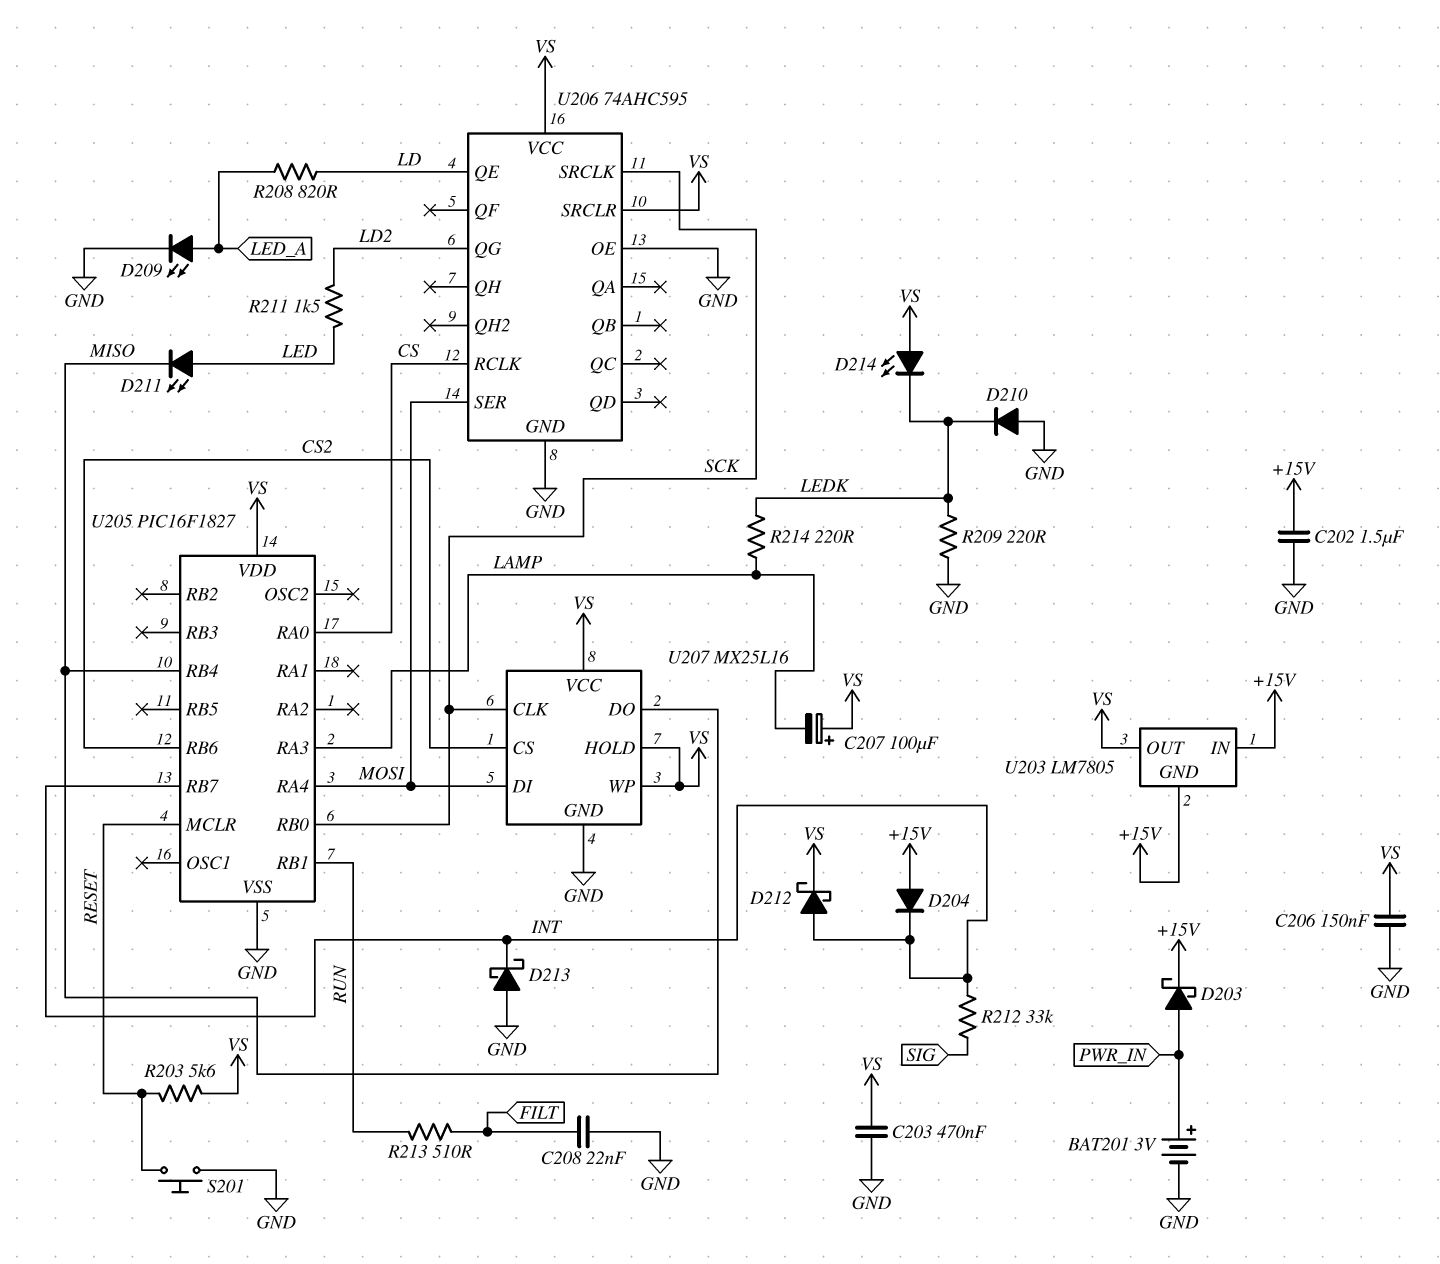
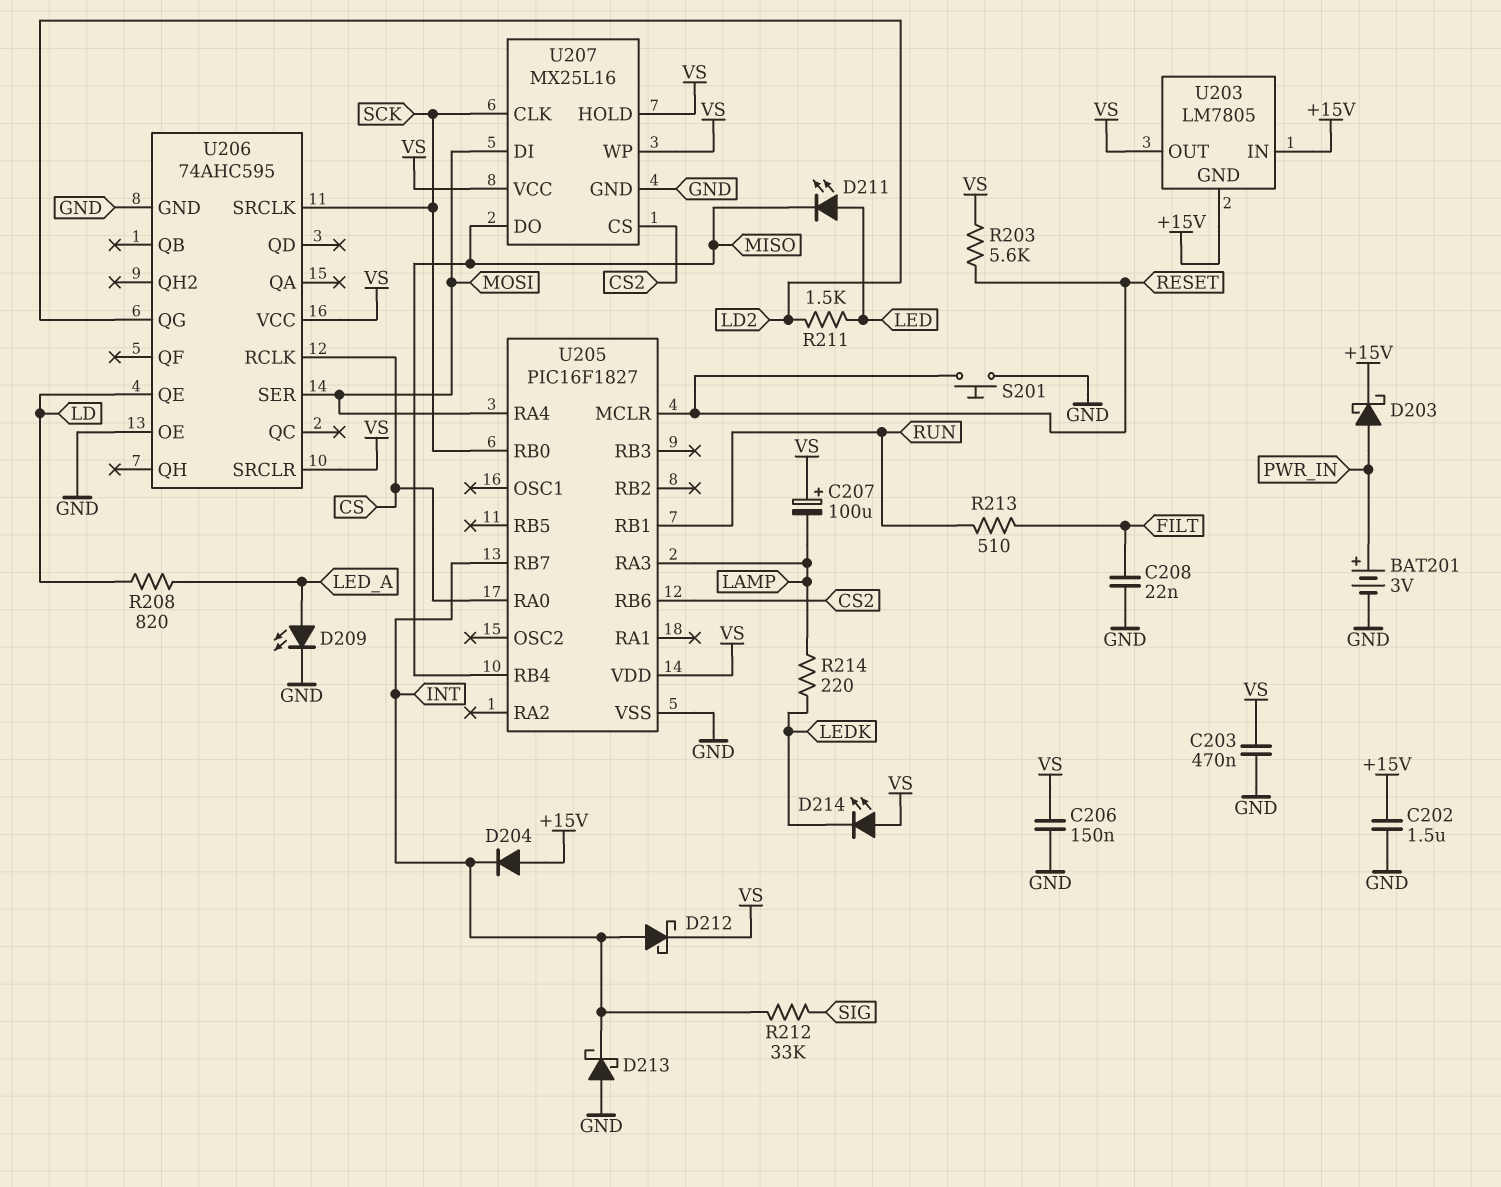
D210: diode (A GND, K LEDK) -> none
R209: 220 (GND, LEDK) -> none

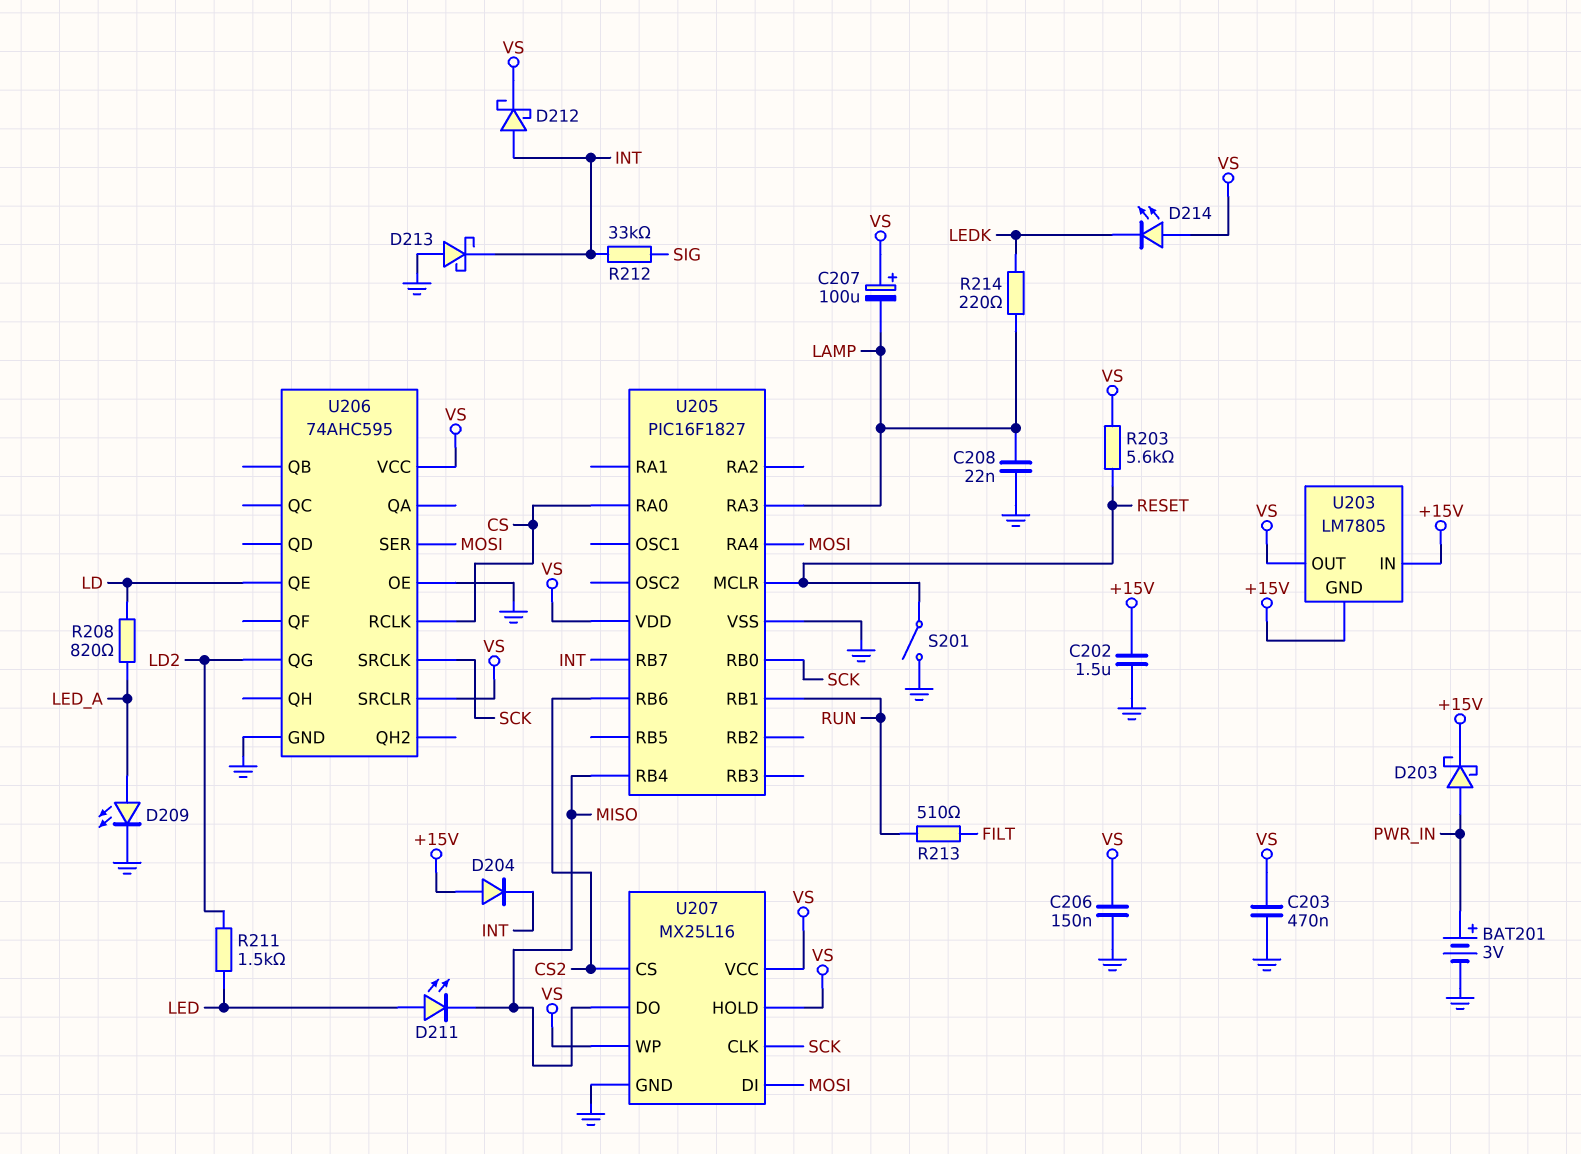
C208: 22nF (FILT, GND) -> 22nF (GND, LAMP)
S201: button (GND, RESET) -> switch (GND, RESET)

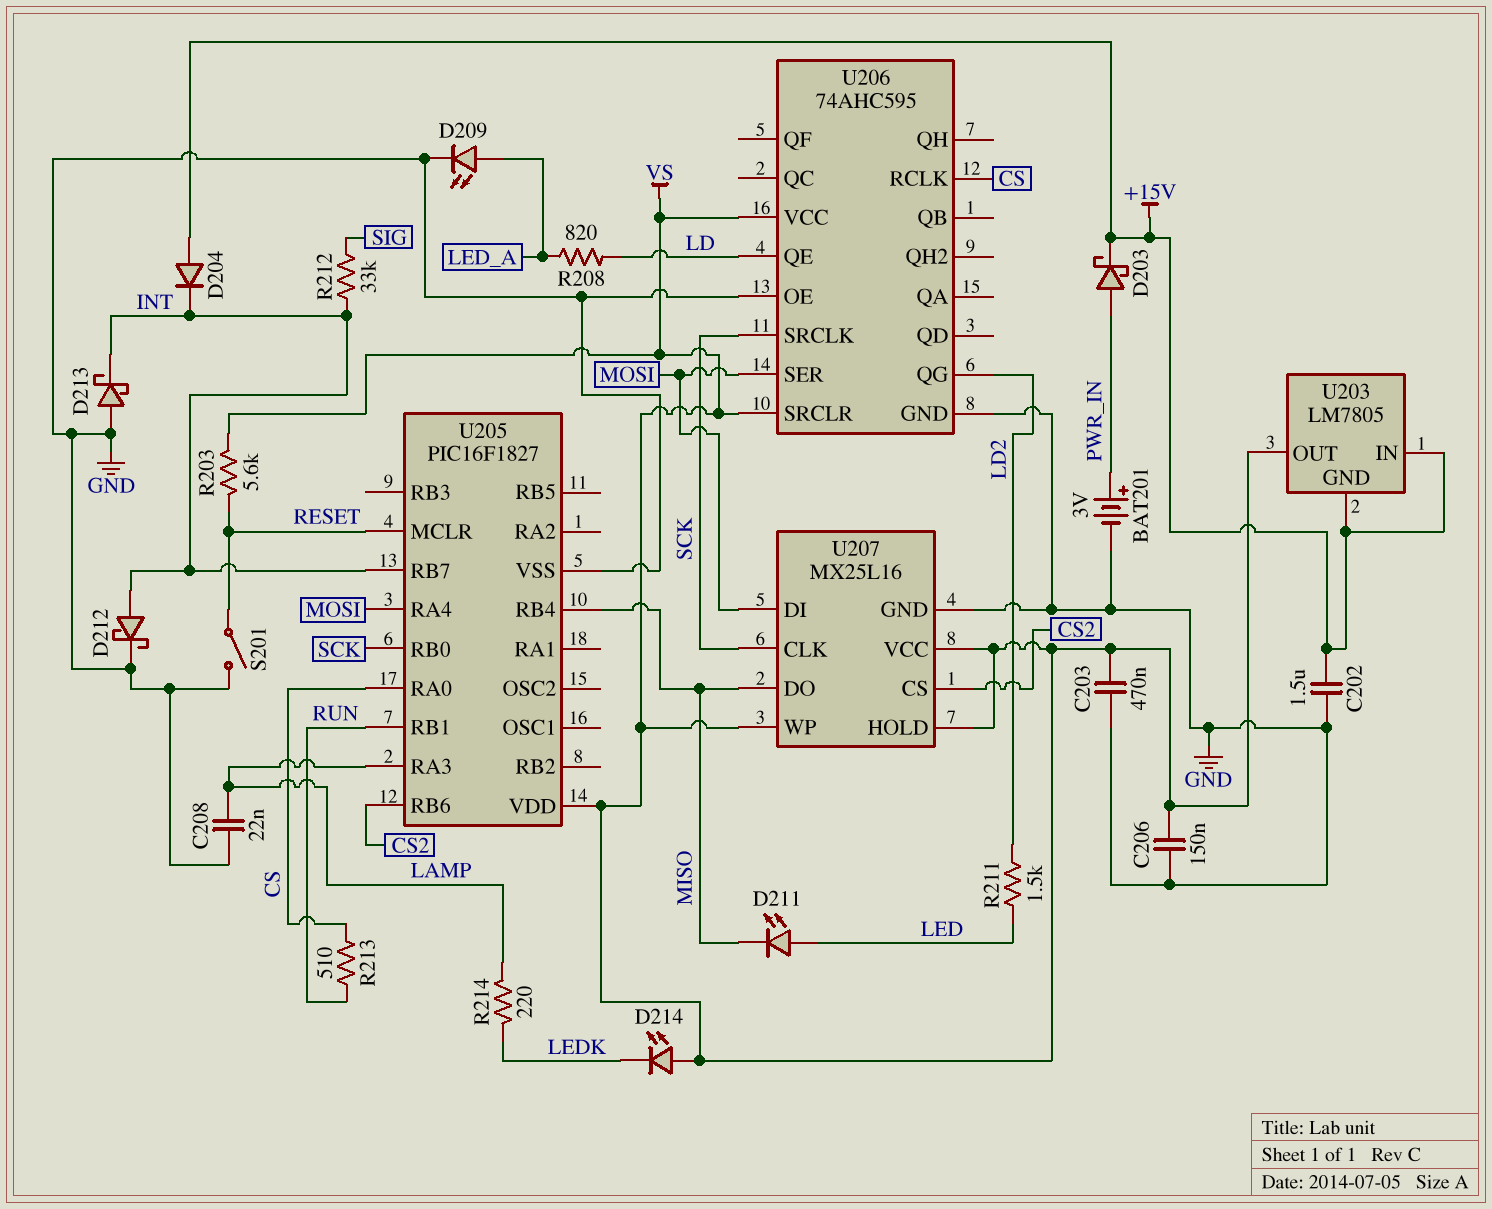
C207: 100uF (plus VS, minus LAMP) -> none
D212: schottky (A INT, K VS) -> schottky (A INT, K GND)
R213: 510 (FILT, RUN) -> 510 (CS, RUN)

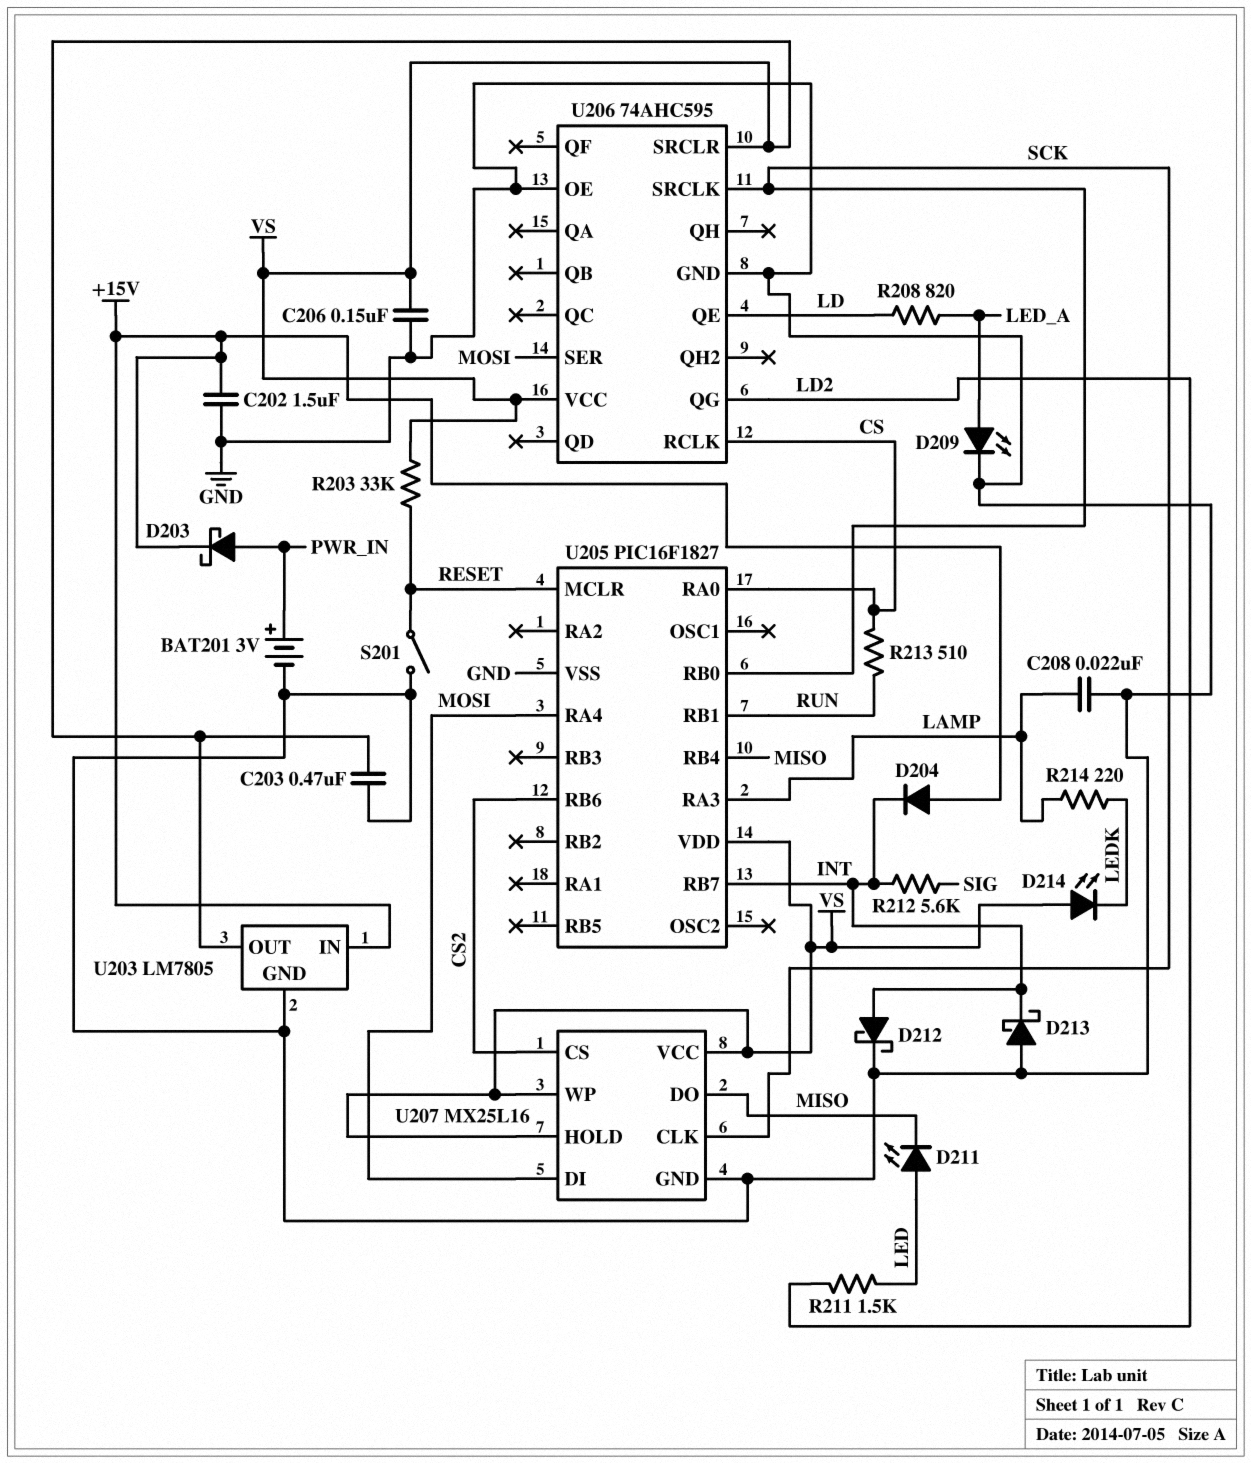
R203: 5.6k (RESET, VS) -> 33k (RESET, VS)
R212: 33k (INT, SIG) -> 5.6k (INT, SIG)
U203 pin GND: +15V -> GND

